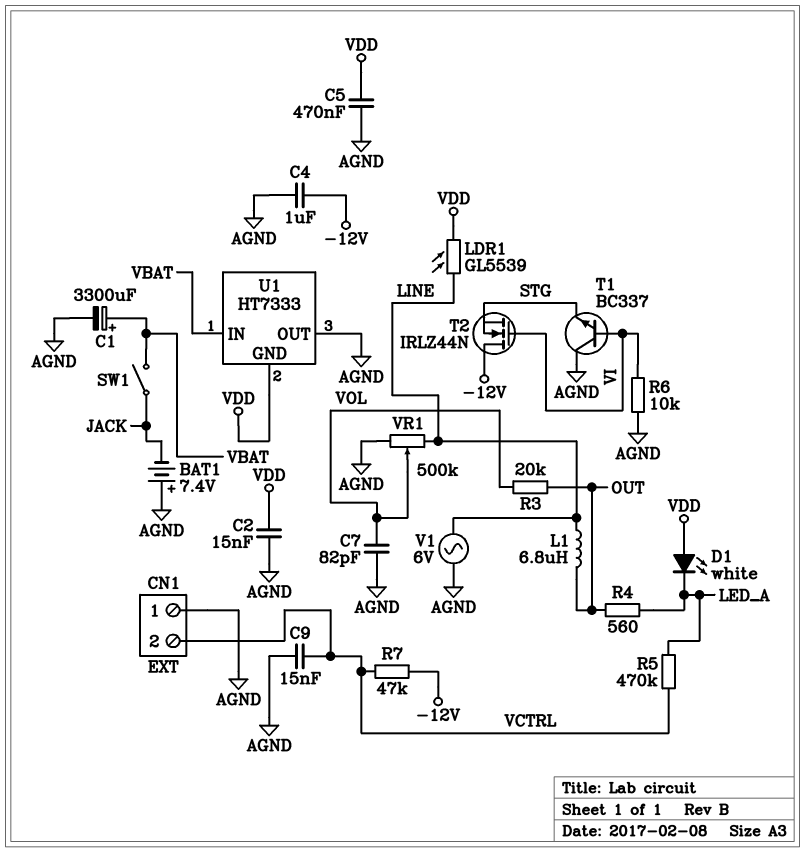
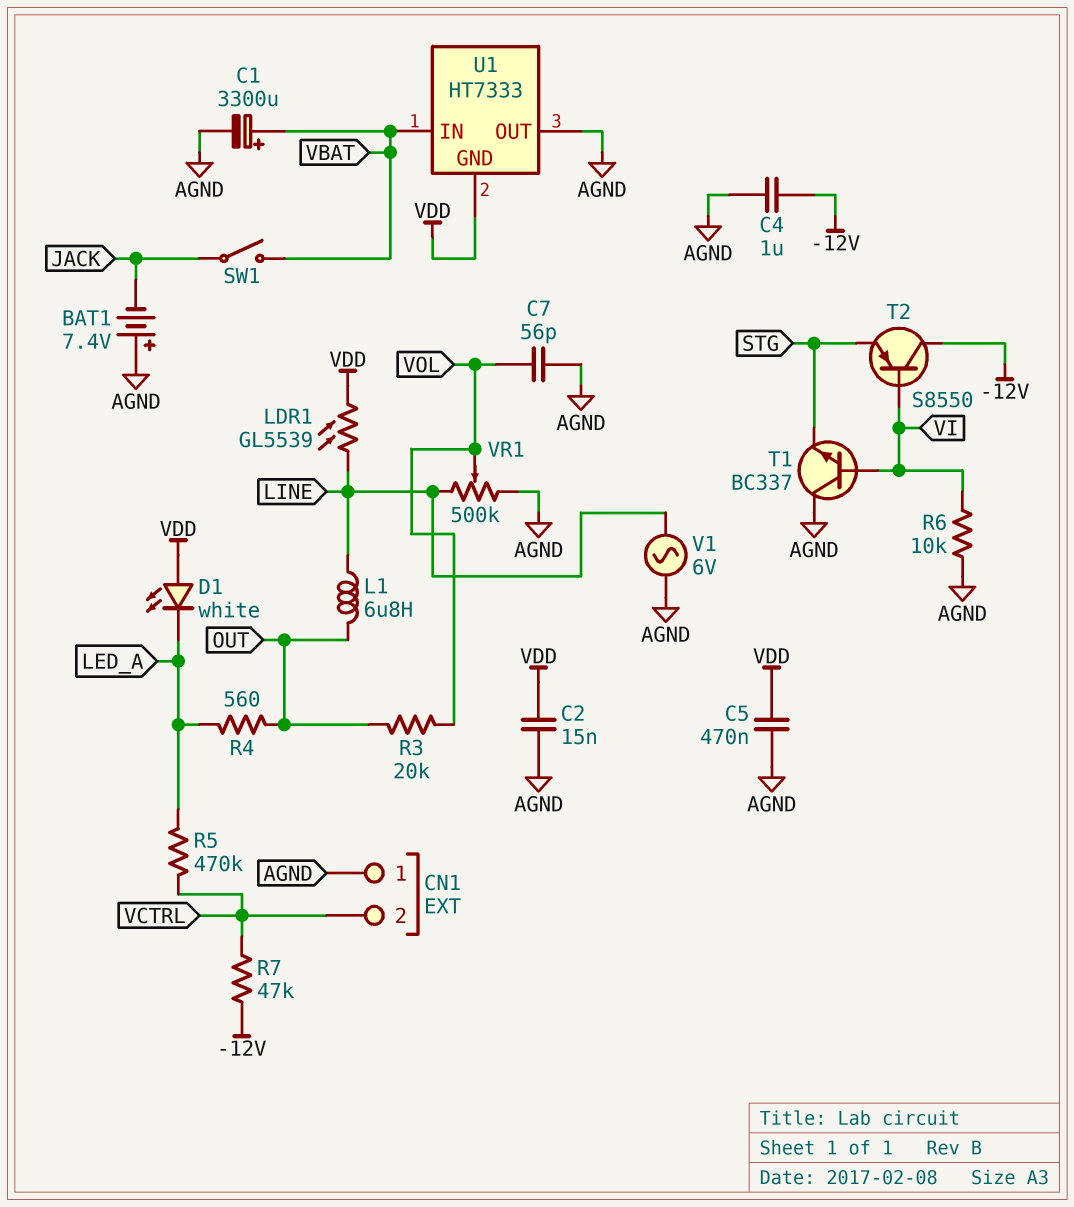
C7: 82pF (AGND, VOL) -> 56pF (AGND, VOL)
C9: 15nF (AGND, VCTRL) -> none
T2: NMOS IRLZ44N (G VI, D -12V, S STG) -> PNP S8550 (B VI, C -12V, E STG)

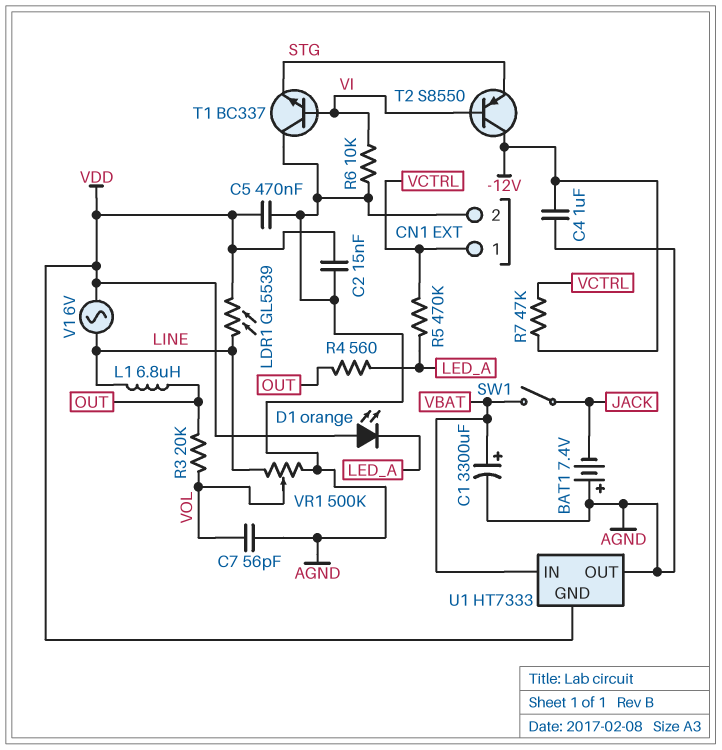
CN1 pin 1: AGND -> VCTRL
CN1 pin 2: VCTRL -> AGND
D1: LED white (A VDD, K LED_A) -> LED orange (A VDD, K LED_A)
V1: AC 6V (AGND, LINE) -> AC 6V (LINE, VDD)

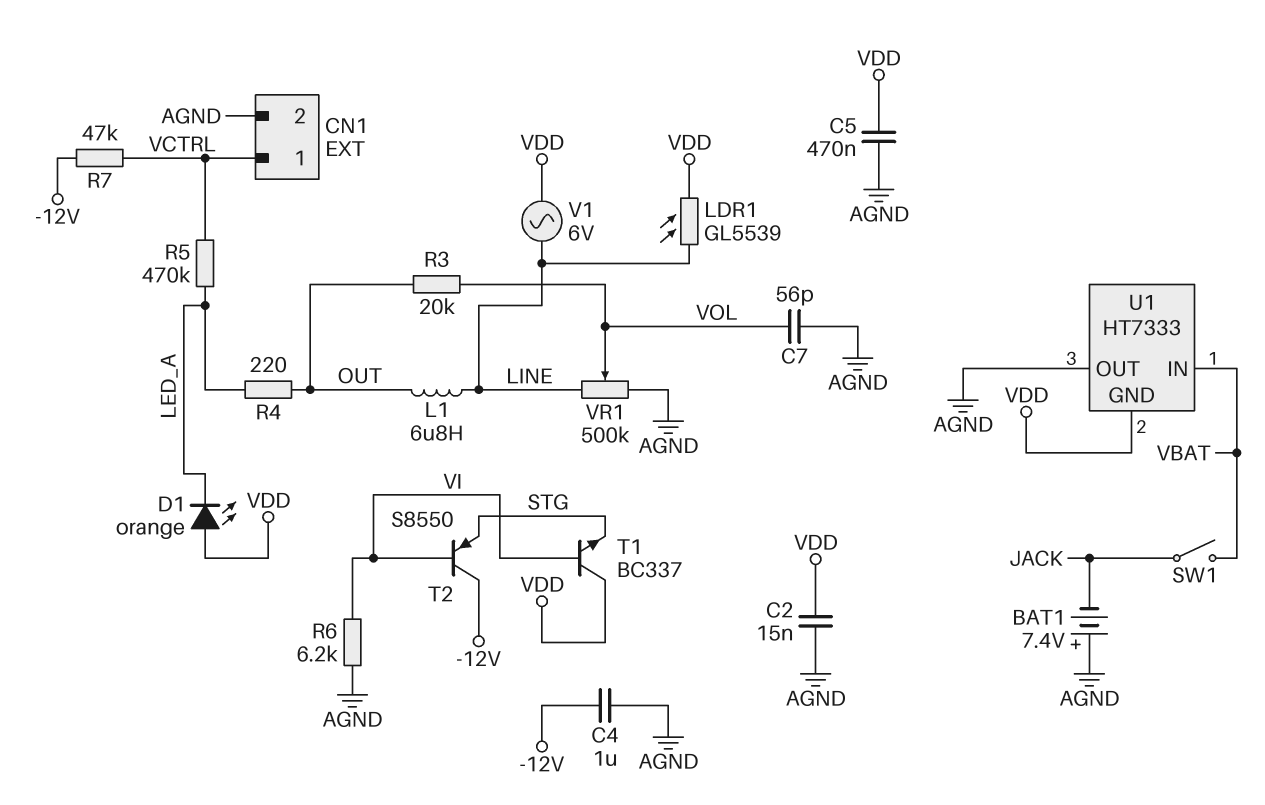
C1: 3300uF (plus VBAT, minus AGND) -> none
R4: 560 (LED_A, OUT) -> 220 (LED_A, OUT)
R6: 10k (AGND, VI) -> 6.2k (AGND, VI)
T1: NPN BC337 (B VI, C AGND, E STG) -> NPN BC337 (B VI, C VDD, E STG)

